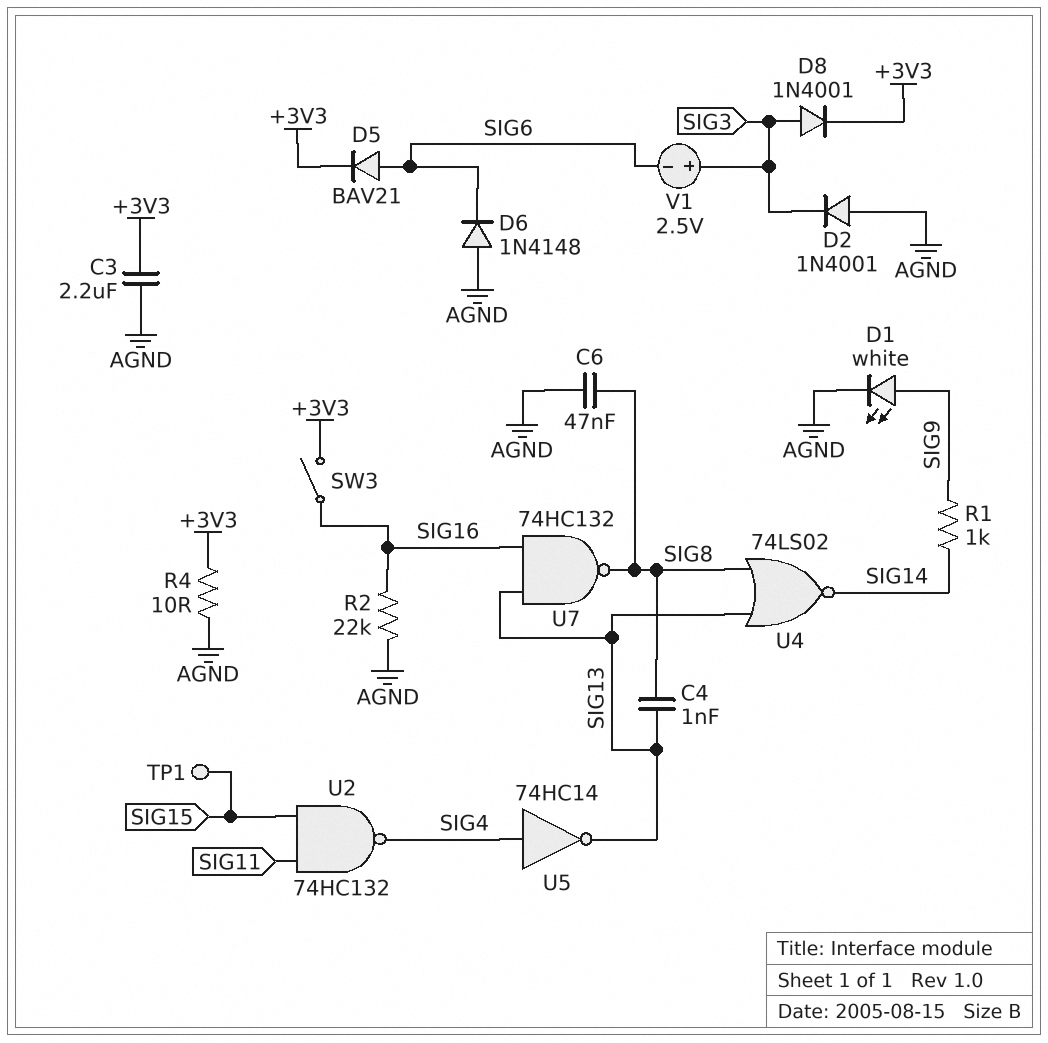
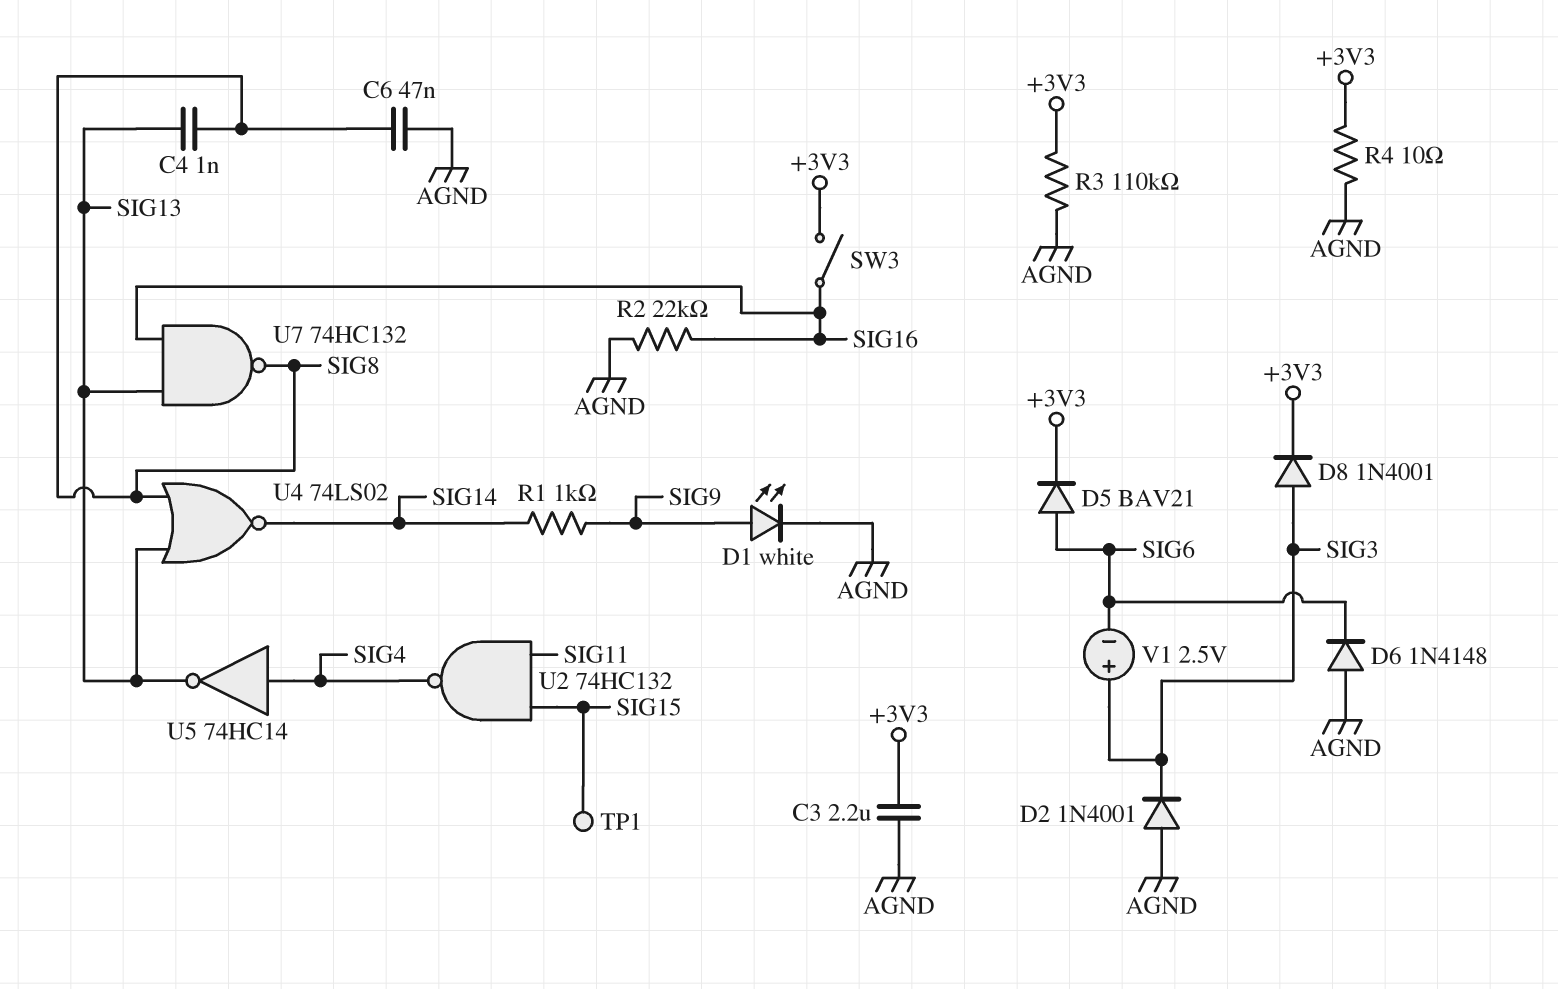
R3: none -> 110k (+3V3, AGND)

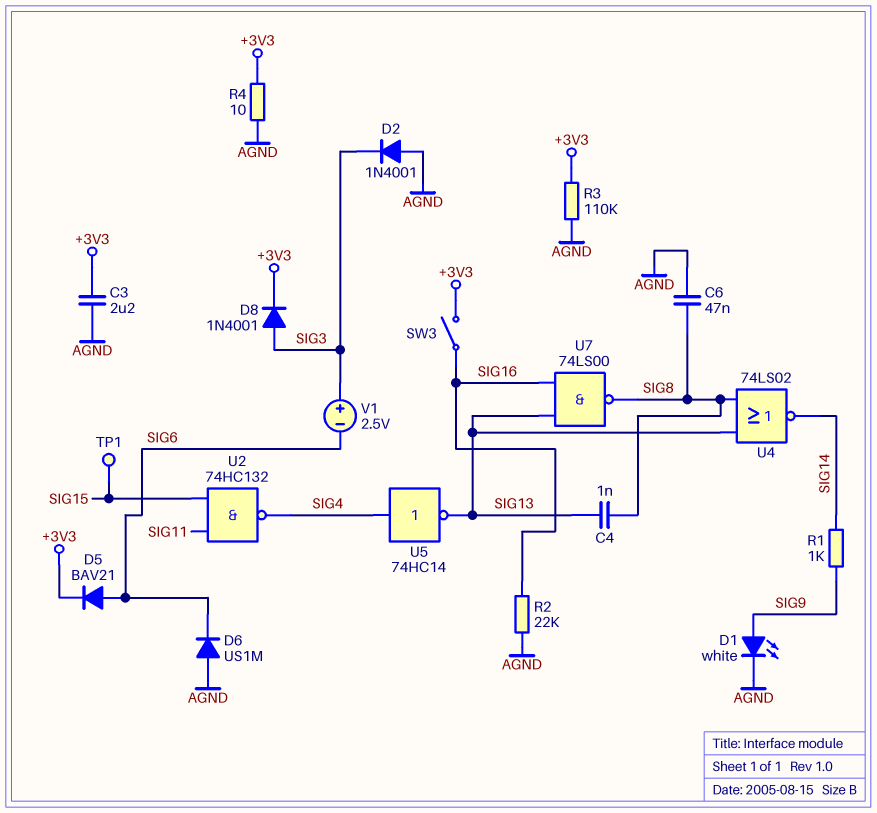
D6: diode 1N4148 (A AGND, K SIG6) -> diode US1M (A AGND, K SIG6)
U7: NAND 74HC132 (in SIG13, in SIG16, out SIG8) -> NAND 74LS00 (in SIG13, in SIG16, out SIG8)

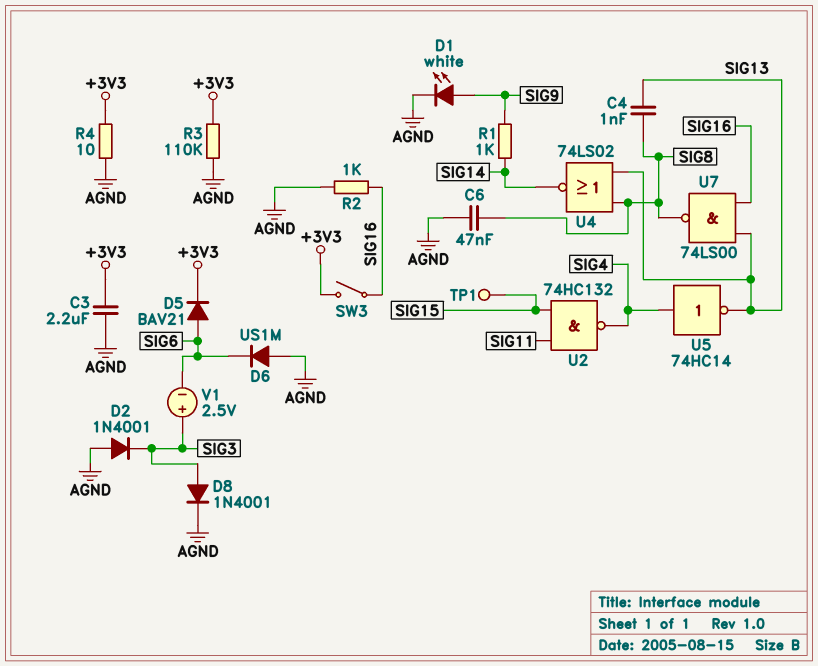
D8: diode 1N4001 (A SIG3, K +3V3) -> diode 1N4001 (A SIG3, K AGND)
R2: 22k (AGND, SIG16) -> 1k (AGND, SIG16)

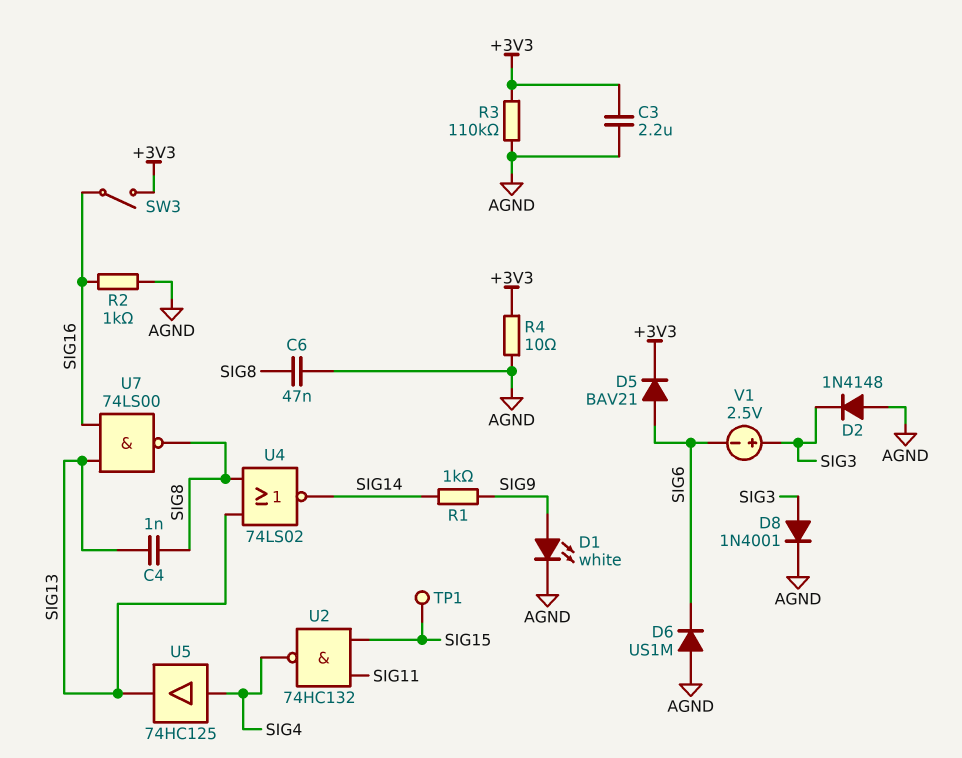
D2: diode 1N4001 (A AGND, K SIG3) -> diode 1N4148 (A AGND, K SIG3)
U5: NOT 74HC14 (in SIG4, out SIG13) -> buffer 74HC125 (in SIG4, out SIG13)

